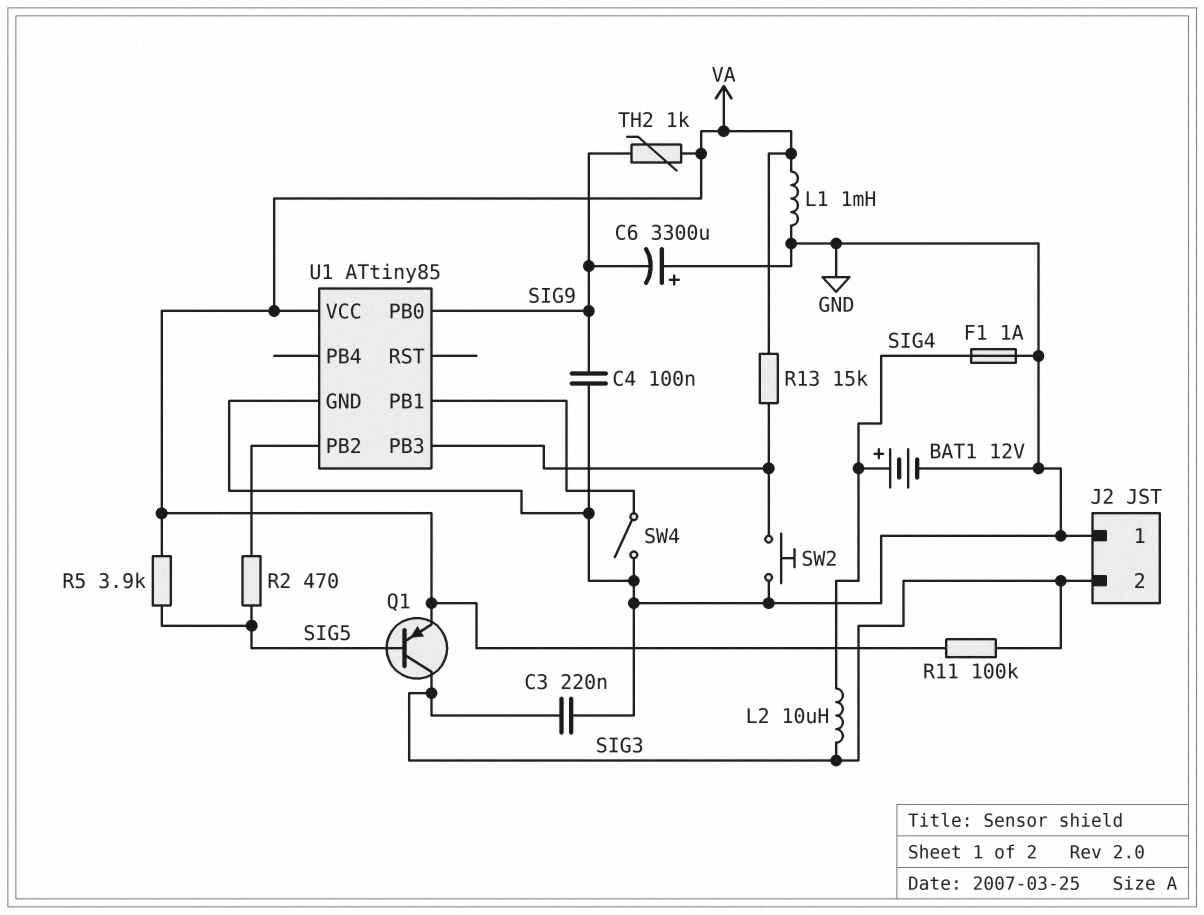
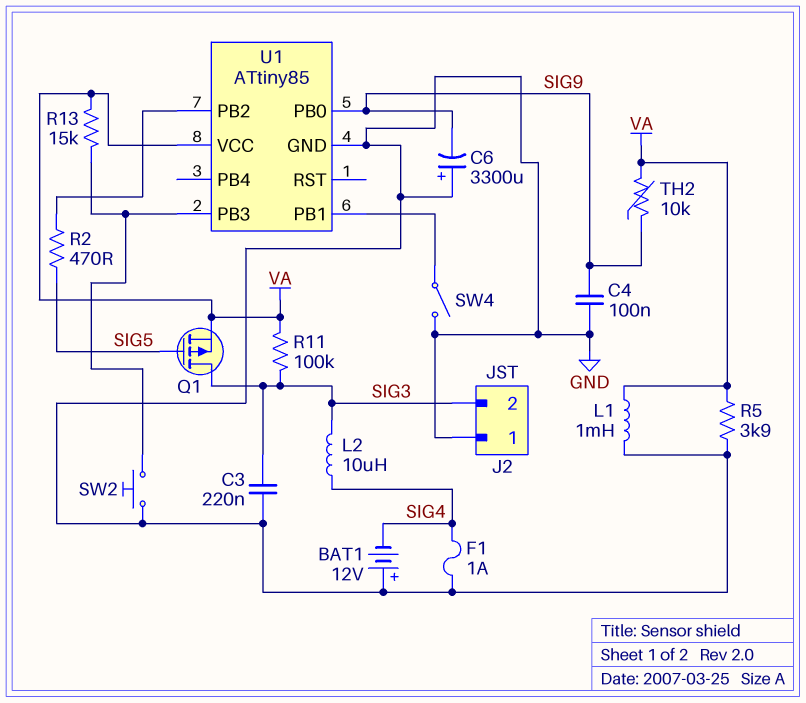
BAT1: 12V (plus SIG4, minus GND) -> 12V (plus GND, minus SIG4)
Q1: PNP (B SIG5, C SIG3, E VA) -> PMOS (G SIG5, D SIG3, S VA)
R5: 3.9k (SIG5, VA) -> 3.9k (GND, VA)
TH2: 1k (SIG9, VA) -> 10k (SIG9, VA)

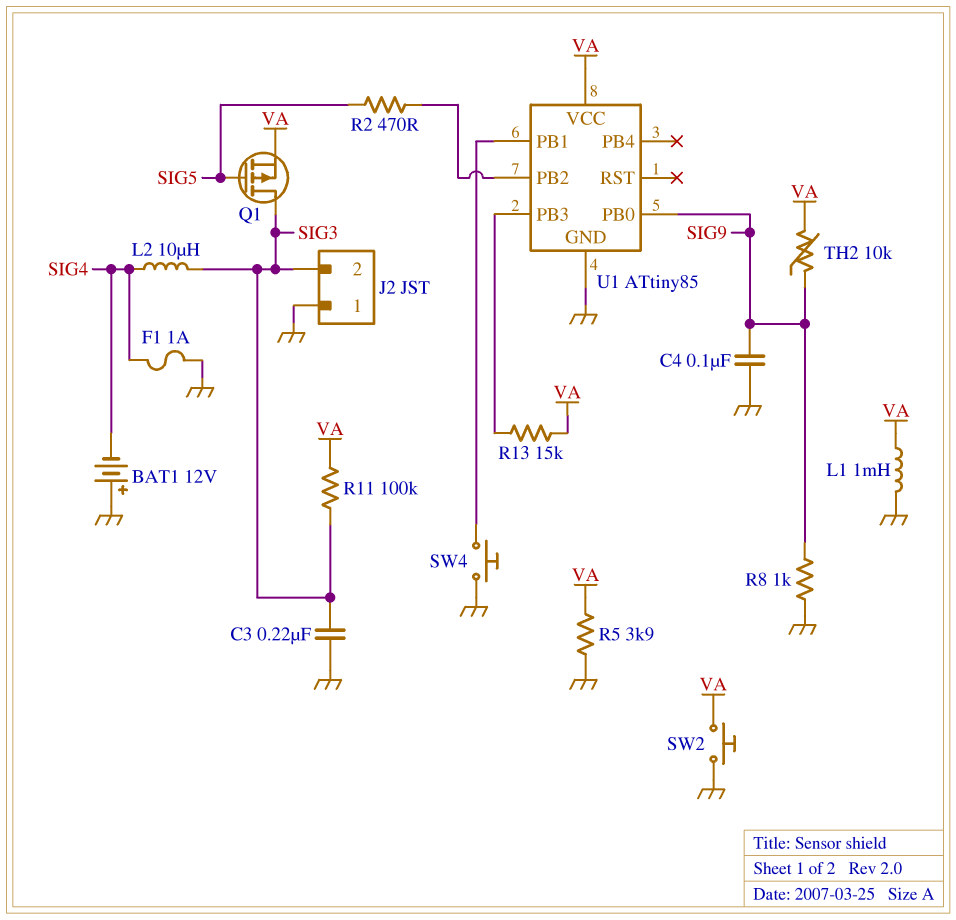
C6: 3300uF (plus GND, minus SIG9) -> none
R8: none -> 1k (GND, SIG9)
SW2: button (GND, U1/PB3) -> button (GND, VA)
SW4: switch (GND, U1/PB1) -> button (GND, U1/PB1)

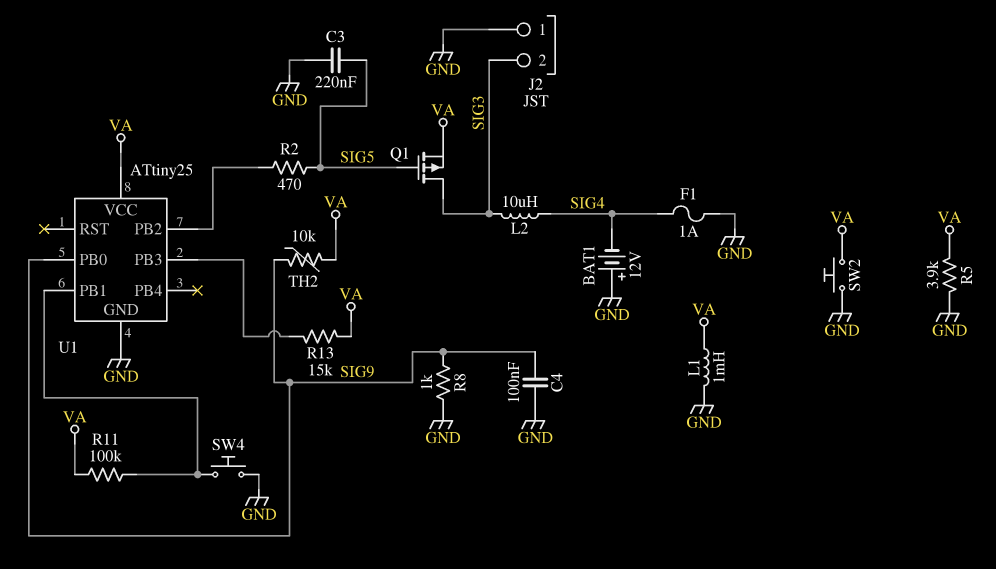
C3: 220nF (GND, SIG3) -> 220nF (GND, SIG5)
R11: 100k (SIG3, VA) -> 100k (U1/PB1, VA)
U1: ATtiny85 -> ATtiny25

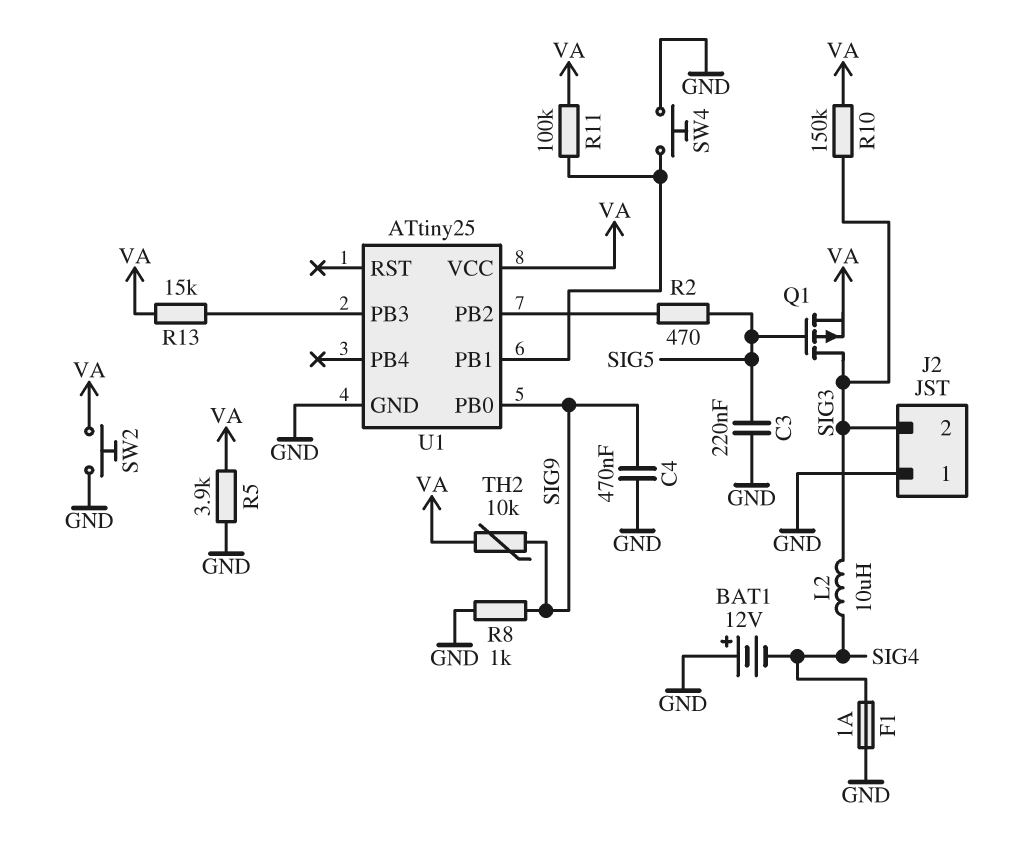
C4: 100nF (GND, SIG9) -> 470nF (GND, SIG9)
L1: 1mH (GND, VA) -> none
R10: none -> 150k (SIG3, VA)

